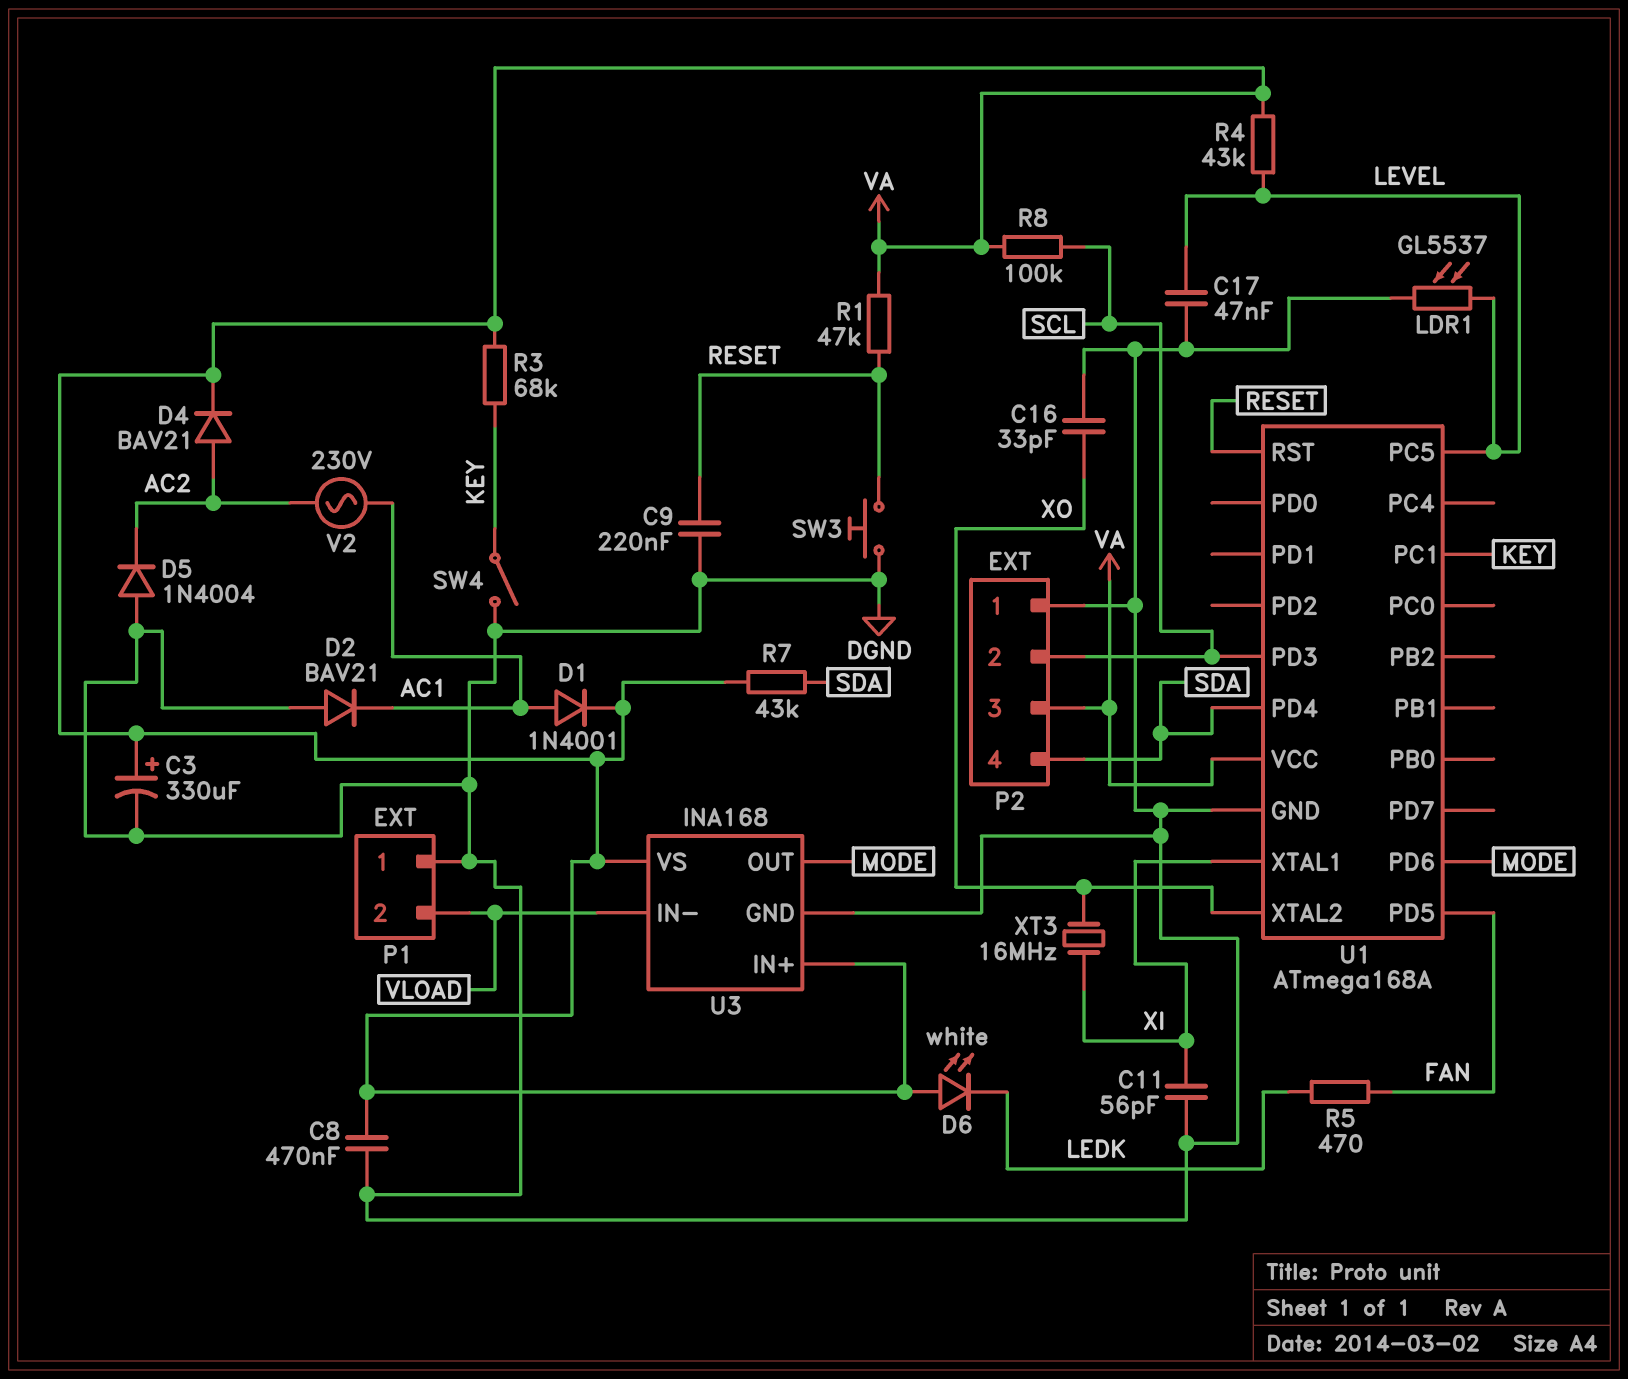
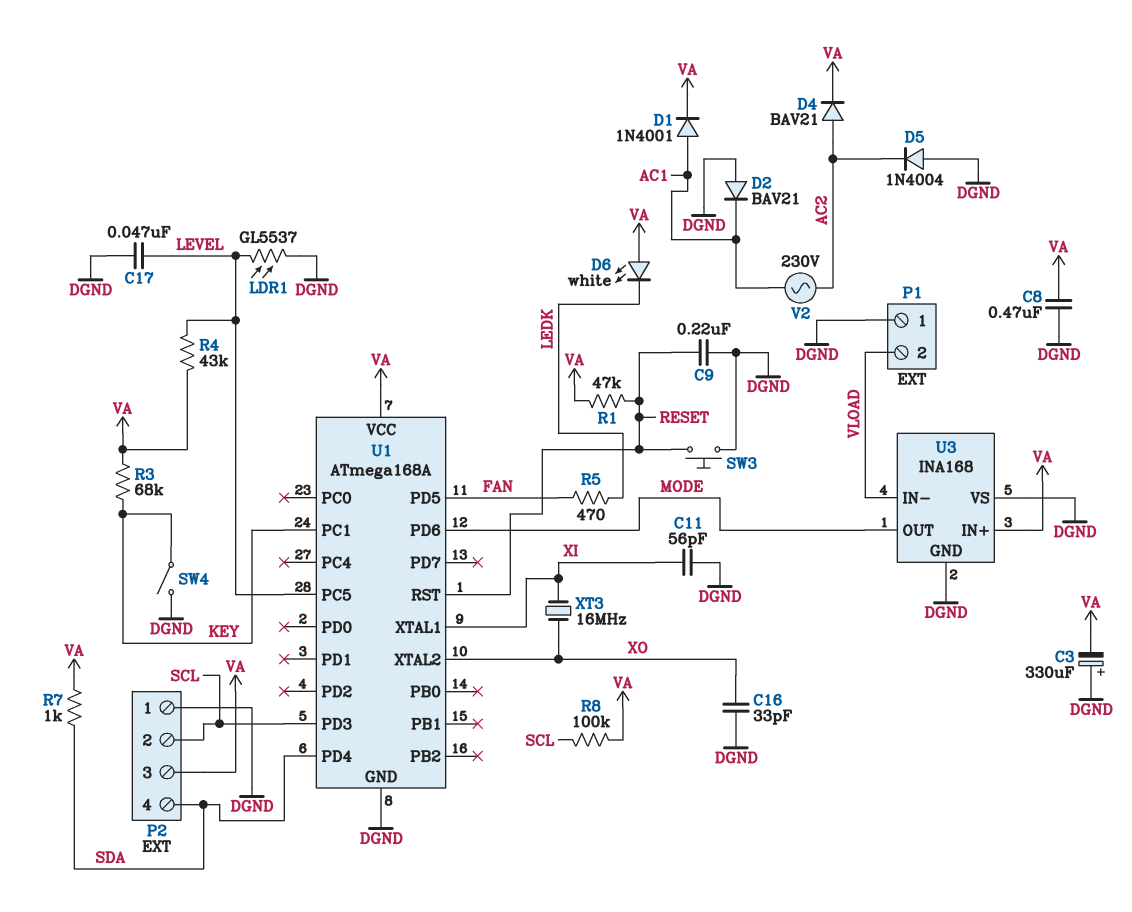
C3: 330uF (plus VA, minus DGND) -> 330uF (plus DGND, minus VA)
R7: 43k (SDA, VA) -> 1k (SDA, VA)
U3 pin VS: VA -> DGND

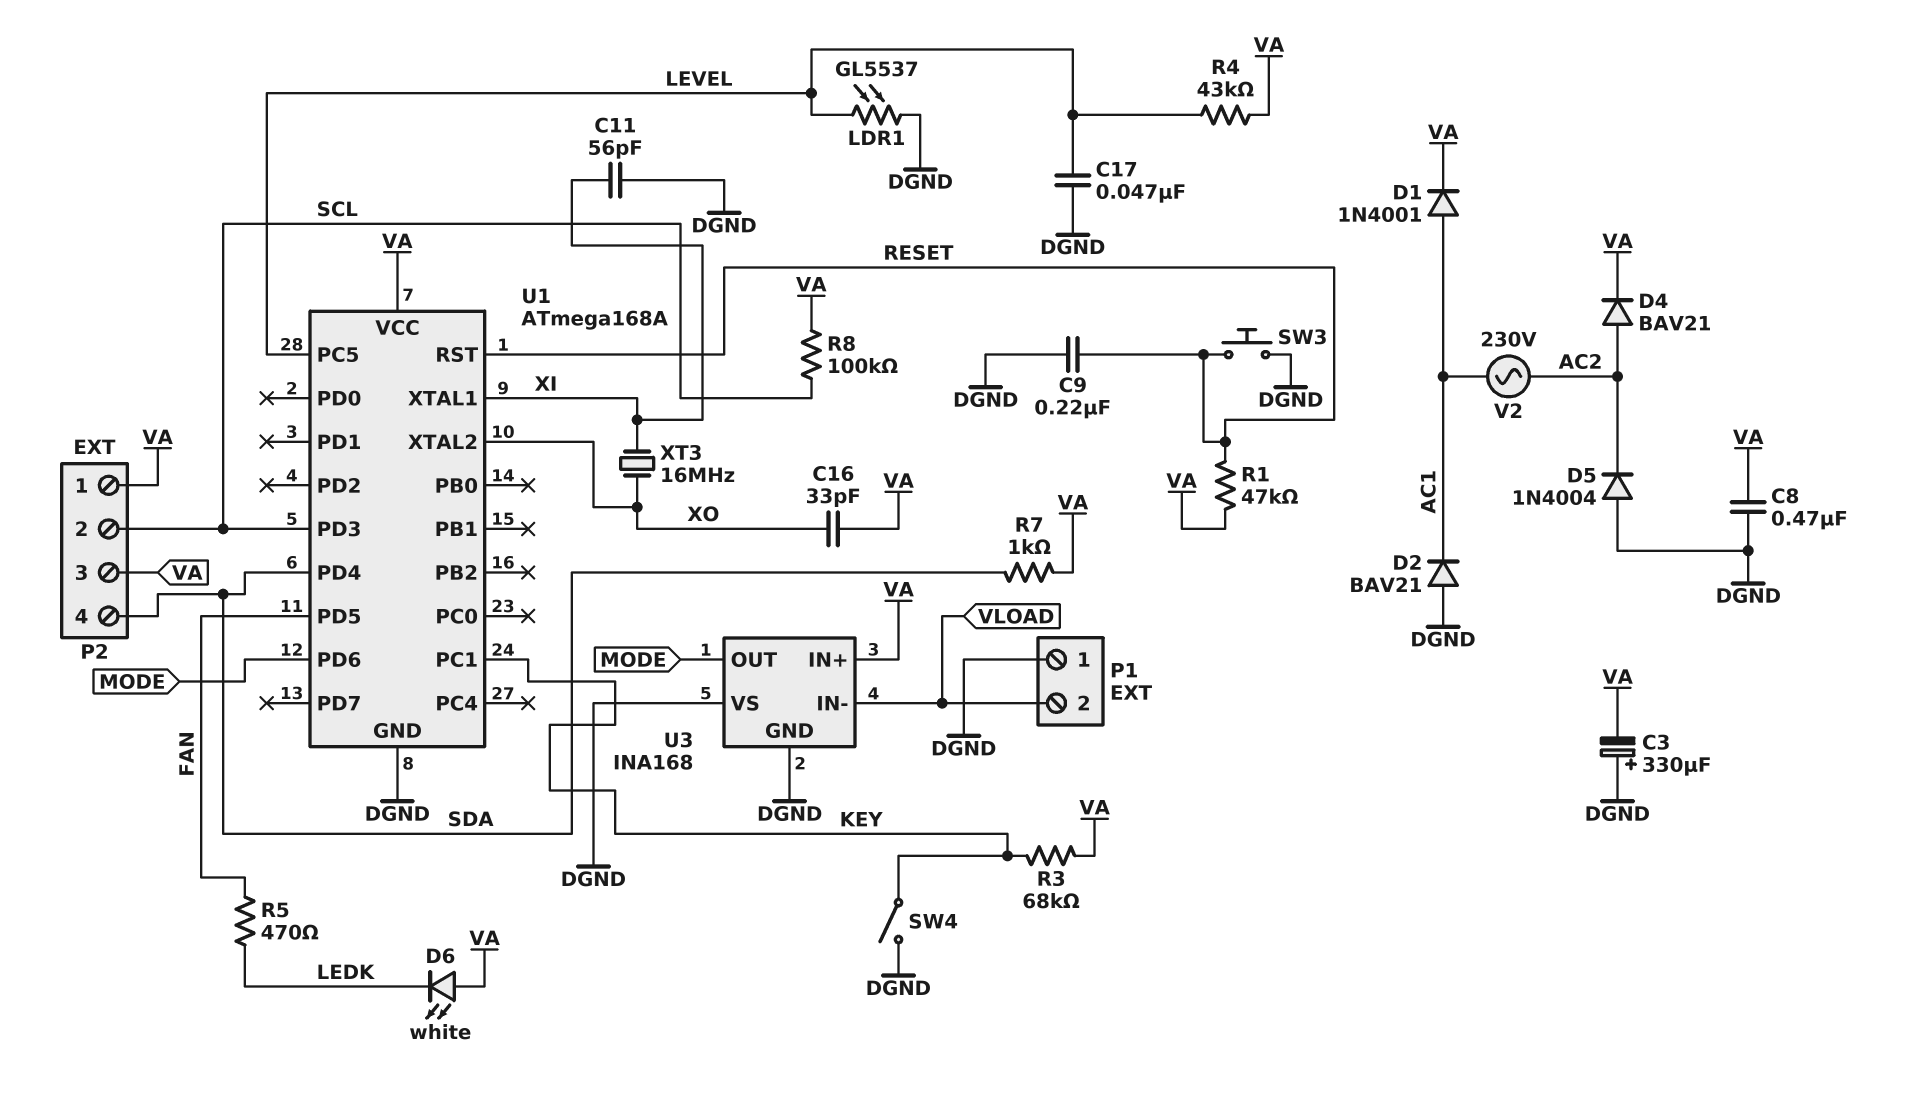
C16: 33pF (DGND, XO) -> 33pF (VA, XO)
P2 pin 1: DGND -> VA

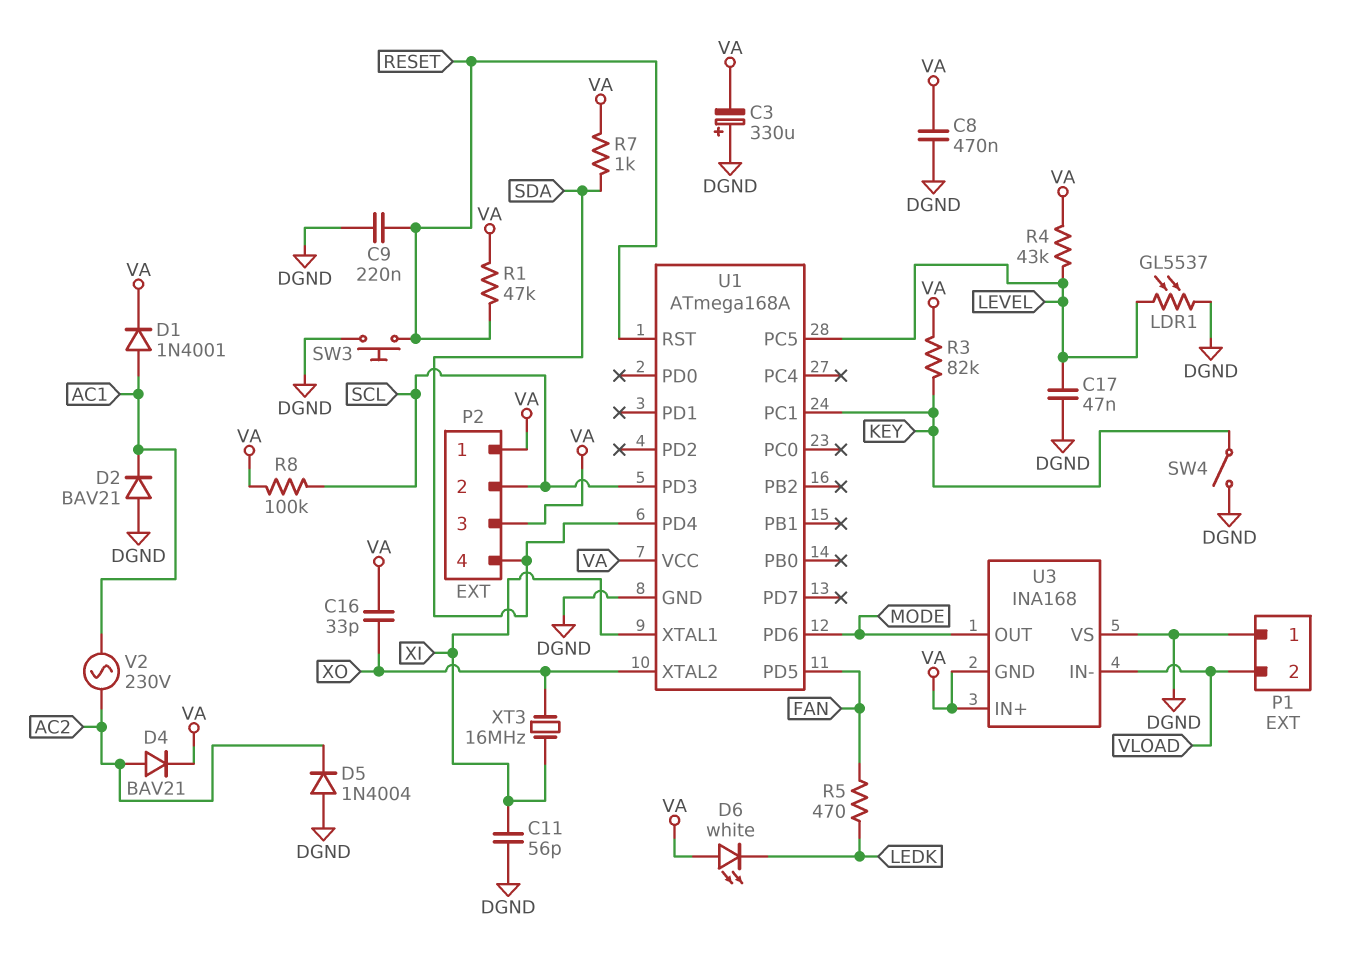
R3: 68k (KEY, VA) -> 82k (KEY, VA)
U3 pin GND: DGND -> VA

